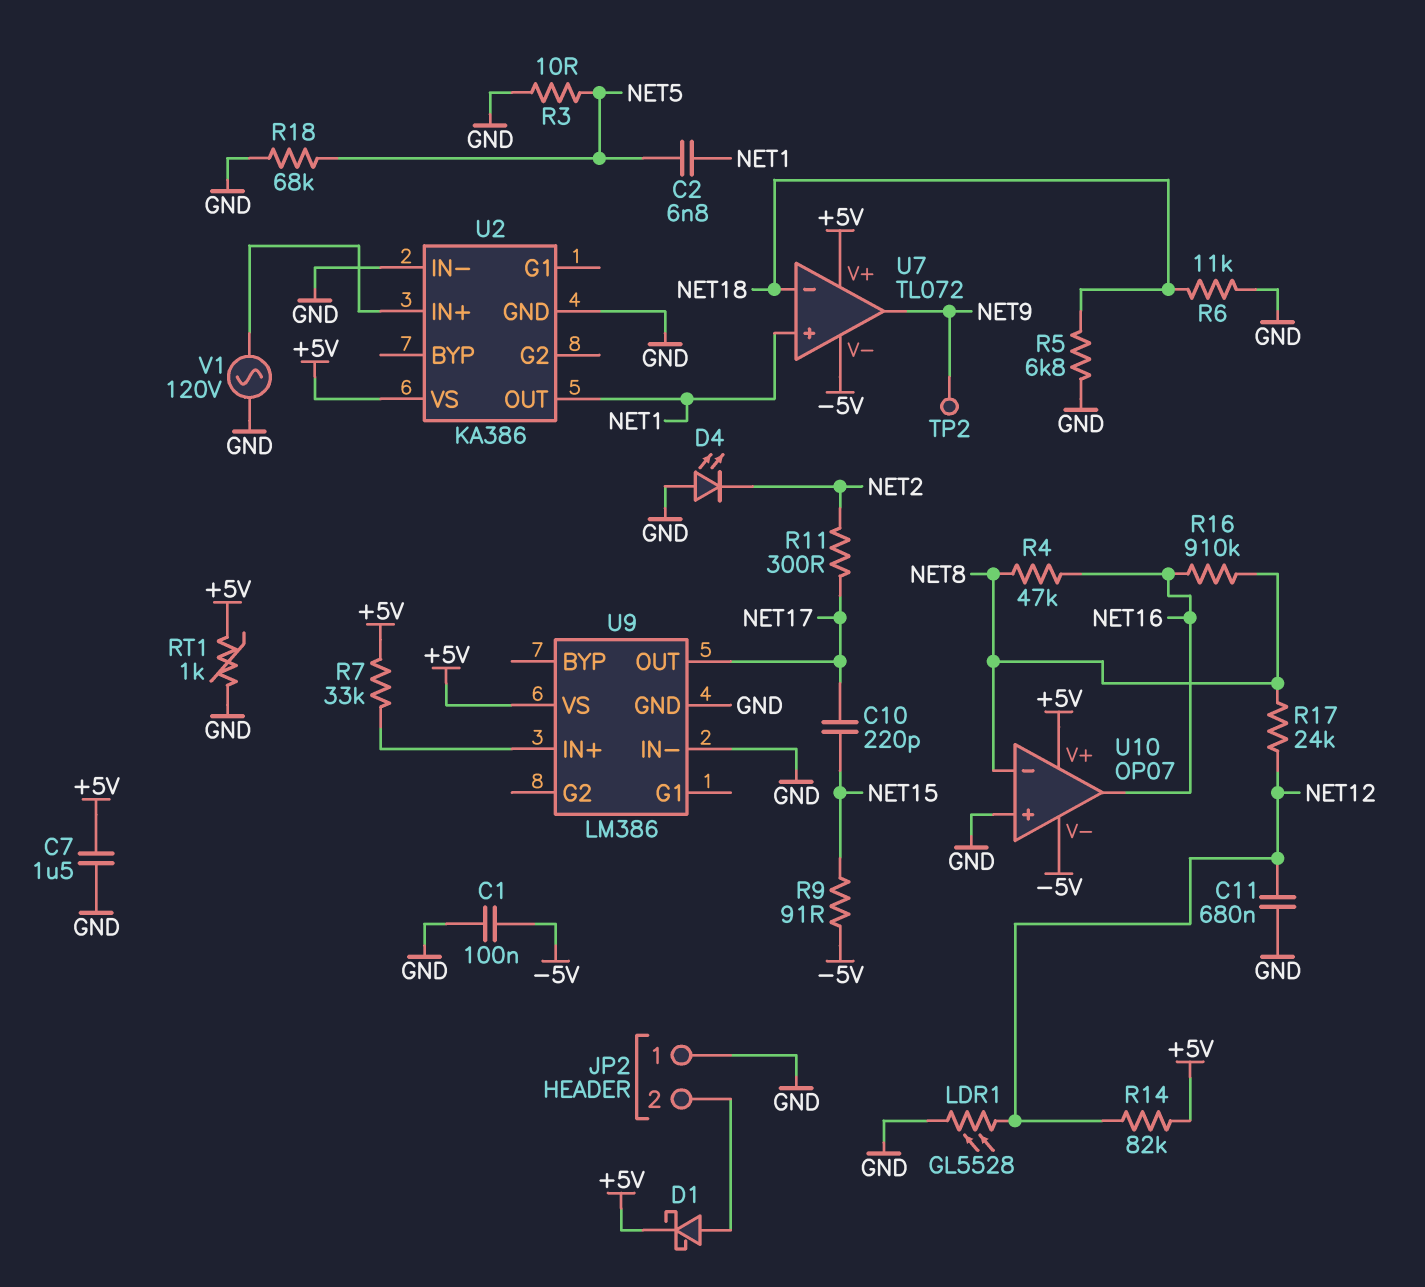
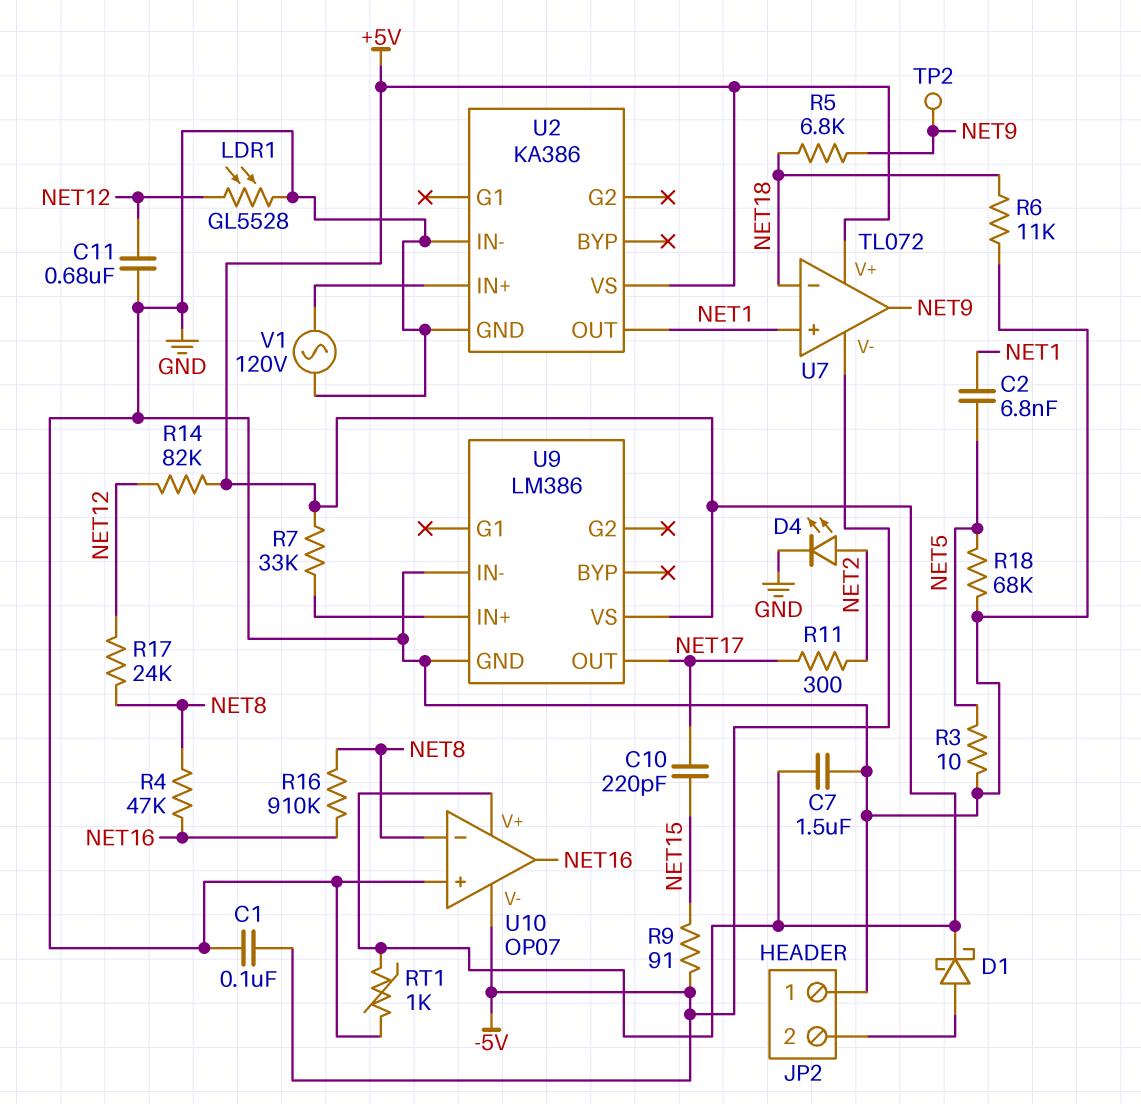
D4: LED (A GND, K NET2) -> LED (A NET2, K GND)
R5: 6.8k (GND, NET18) -> 6.8k (NET9, NET18)

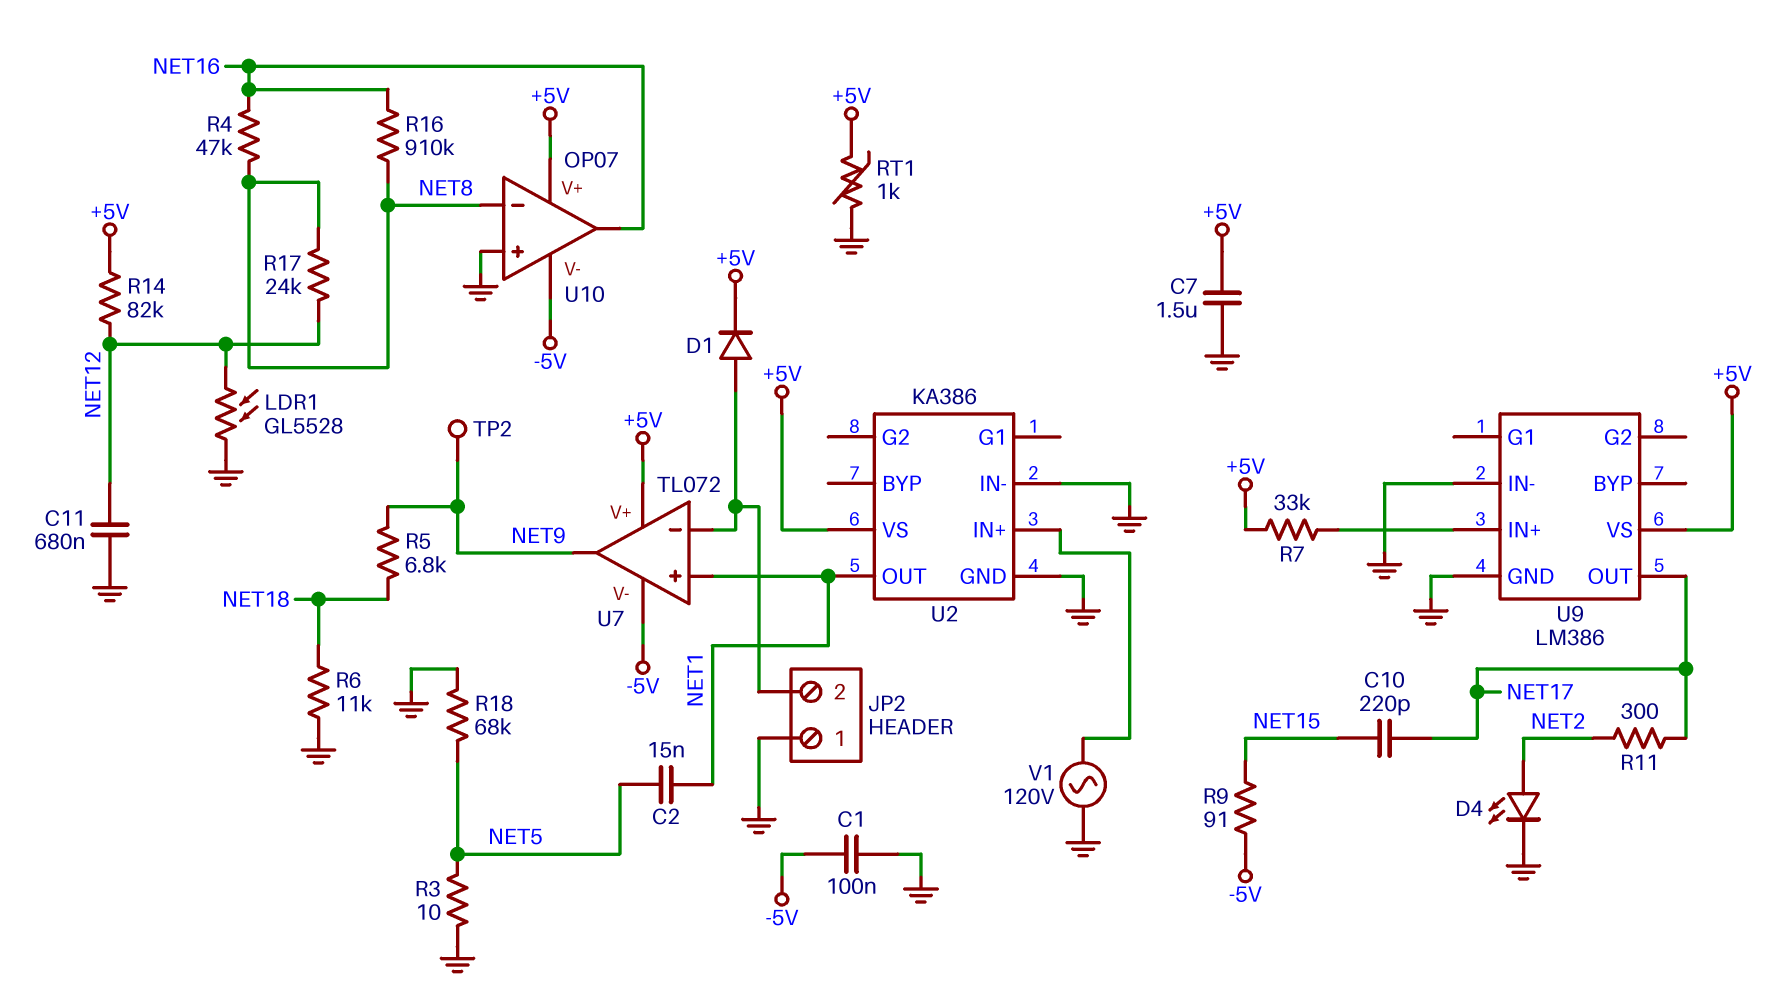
C2: 6.8nF (NET1, NET5) -> 15nF (NET1, NET5)
D1: schottky (A JP2/2, K +5V) -> diode (A JP2/2, K +5V)
U7 pin in-: NET18 -> JP2/2

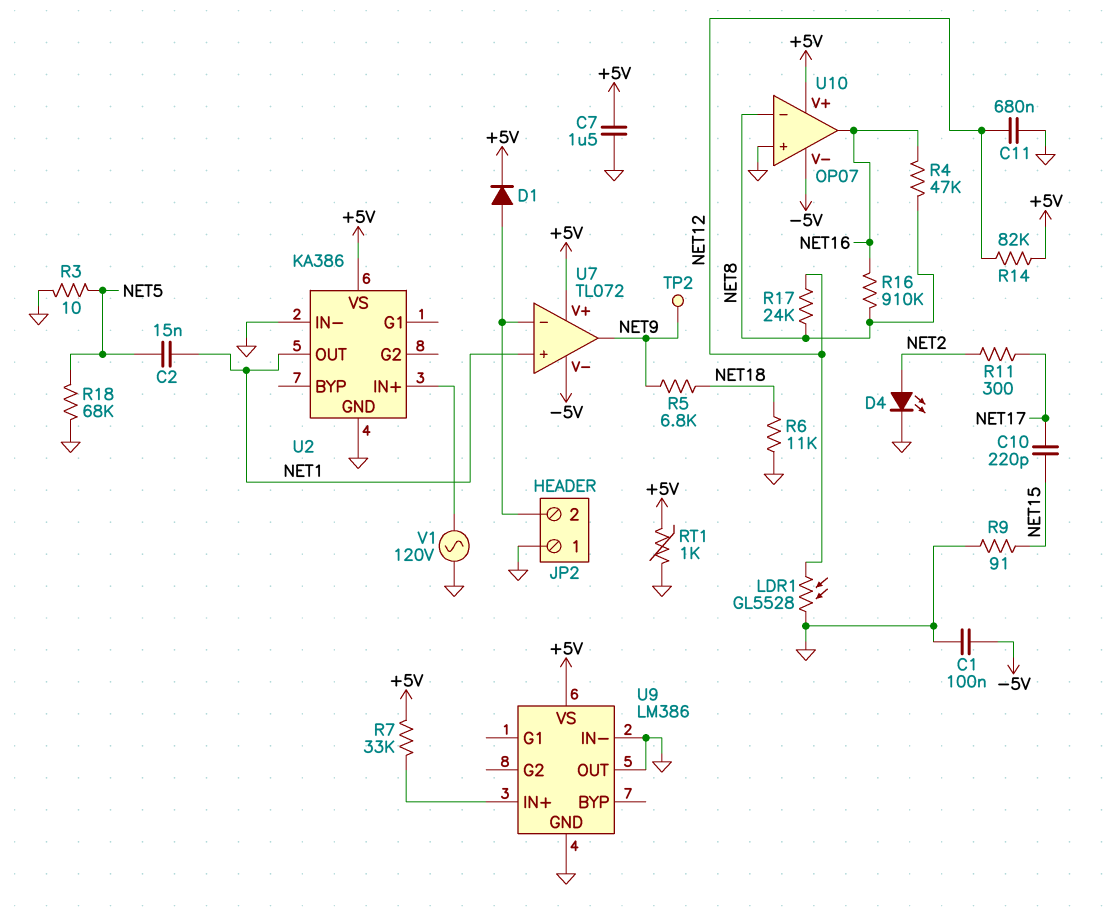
R9: 91 (-5V, NET15) -> 91 (GND, NET15)
U9 pin OUT: NET17 -> GND

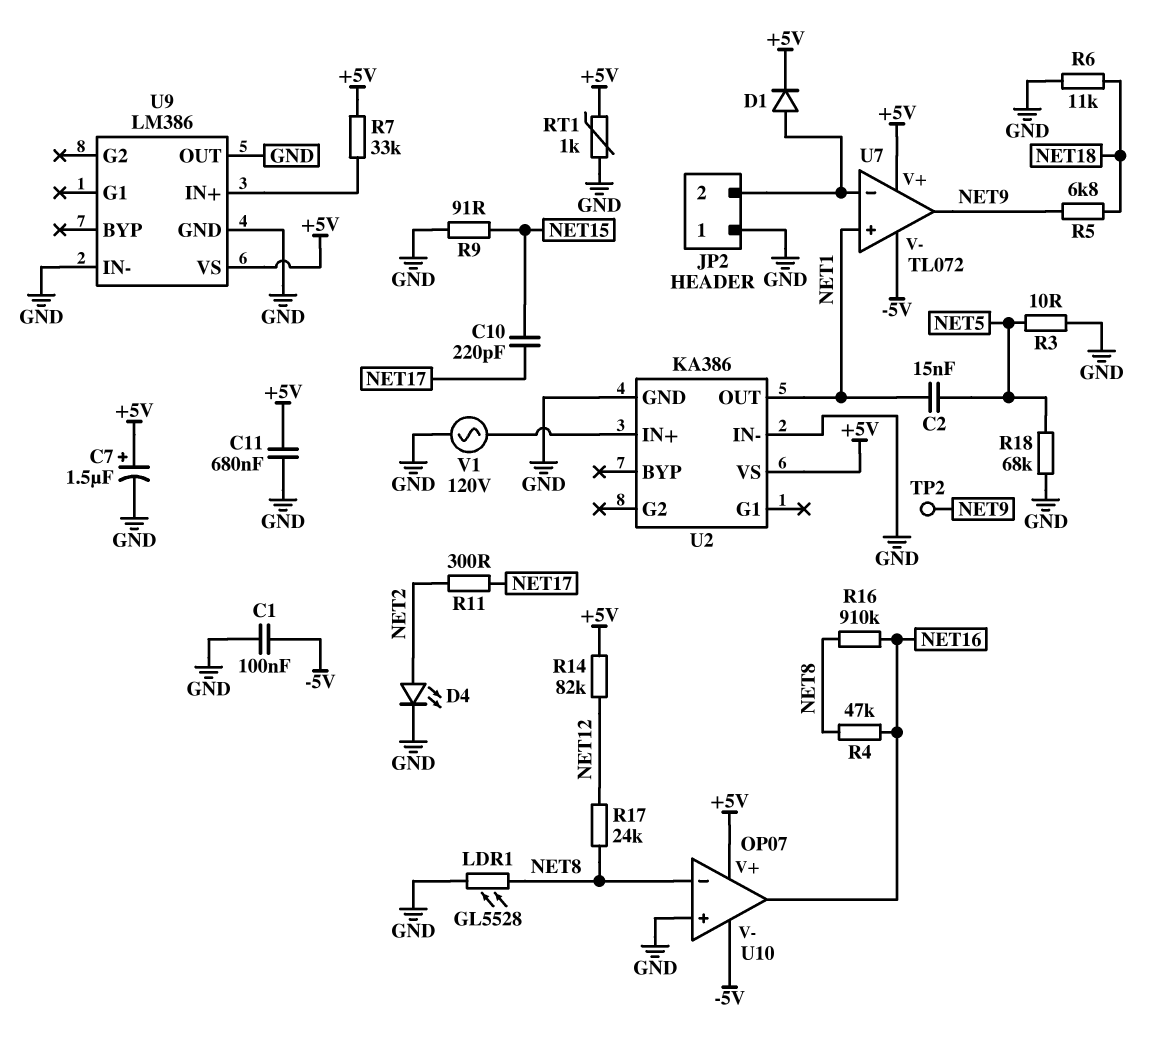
C7: 1.5uF (+5V, GND) -> 1.5uF (plus +5V, minus GND)
C11: 680nF (GND, NET12) -> 680nF (+5V, GND)
LDR1: GL5528 (GND, NET12) -> GL5528 (GND, NET8)

